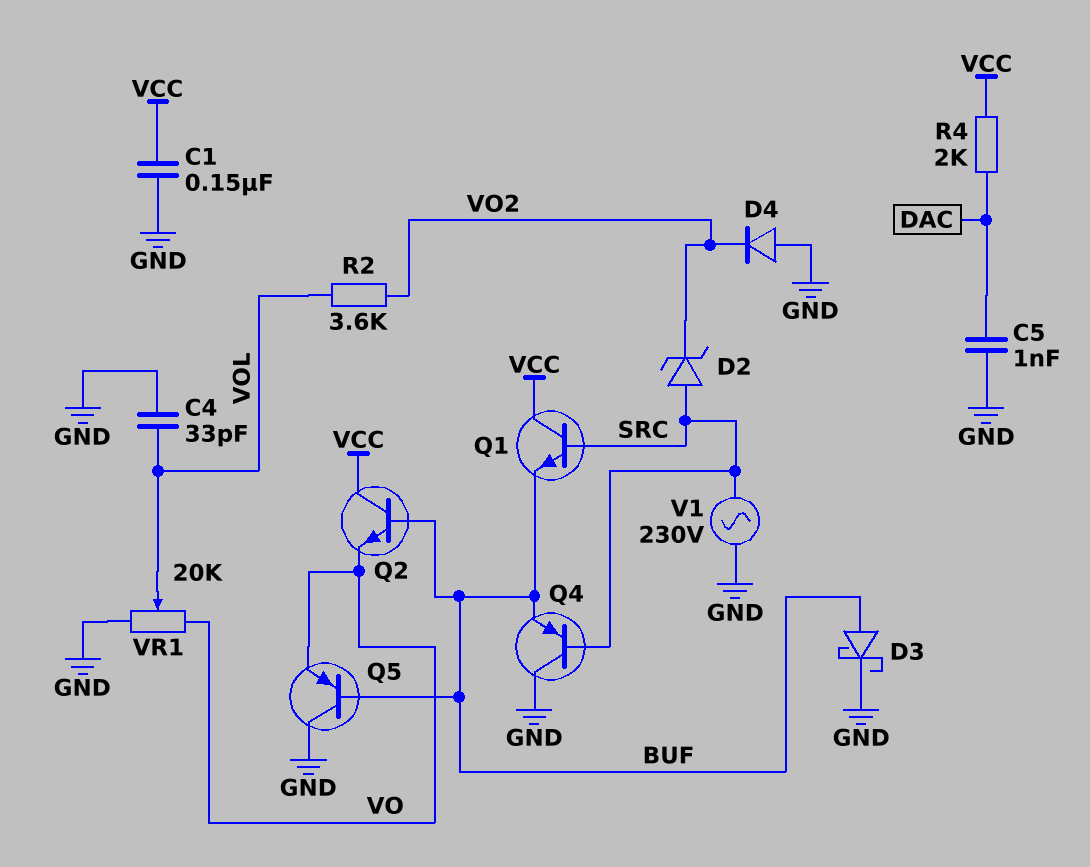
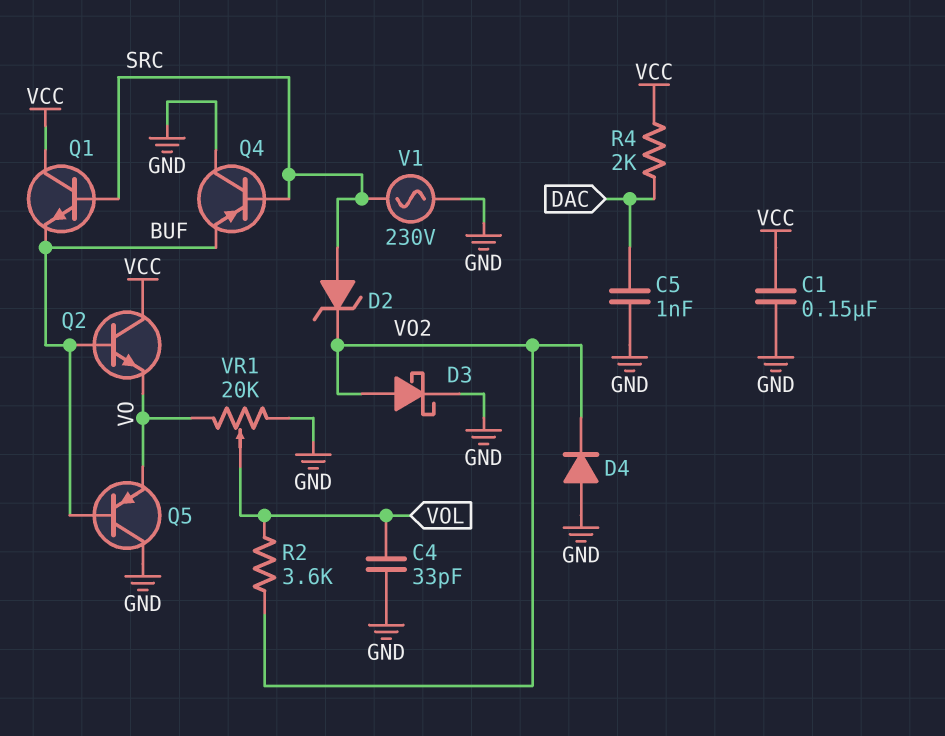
D3: schottky (A BUF, K GND) -> schottky (A VO2, K GND)

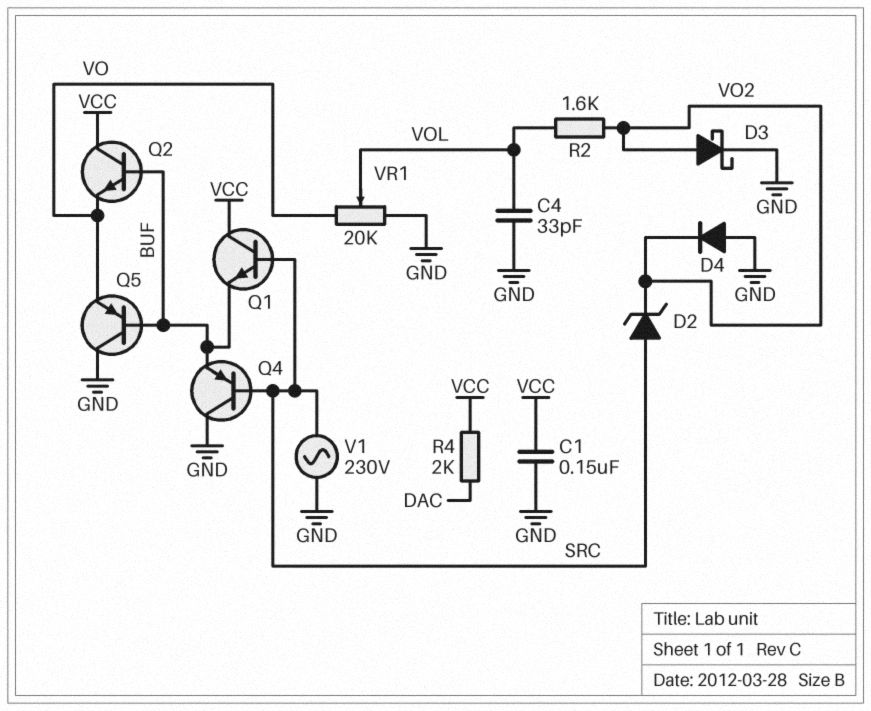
C5: 1nF (DAC, GND) -> none
R2: 3.6k (VO2, VOL) -> 1.6k (VO2, VOL)

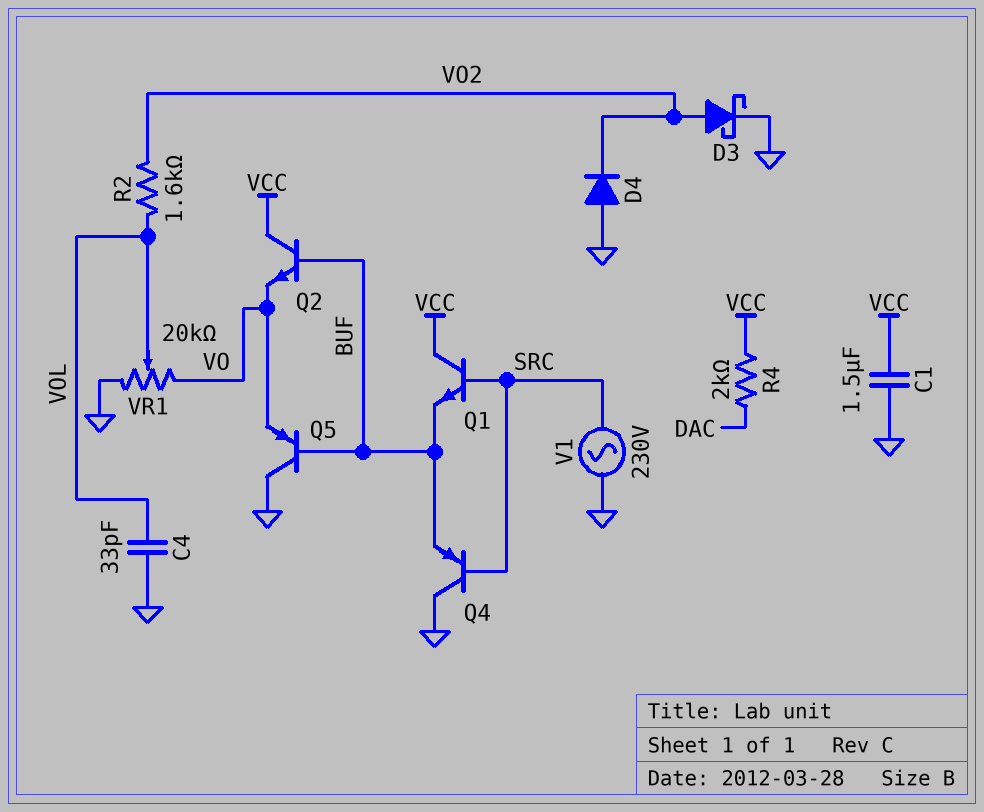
C1: 150nF (GND, VCC) -> 1.5uF (GND, VCC)
D2: zener (A SRC, K VO2) -> none

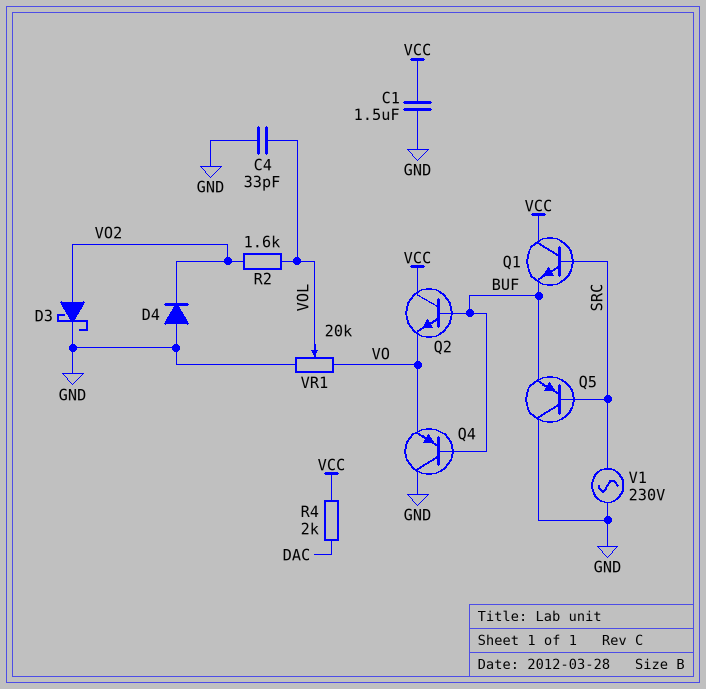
Q4: PNP (B SRC, C GND, E BUF) -> PNP (B BUF, C GND, E VO)
Q5: PNP (B BUF, C GND, E VO) -> PNP (B SRC, C GND, E BUF)

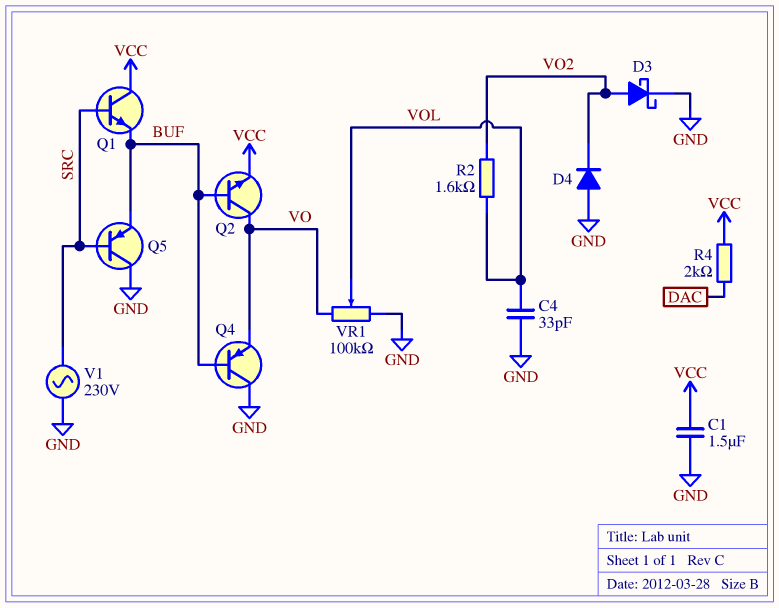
Q2: NPN (B BUF, C VCC, E VO) -> NPN (B BUF, C VO, E VCC)
VR1: 20k (GND, VO, wiper VOL) -> 100k (GND, VO, wiper VOL)

